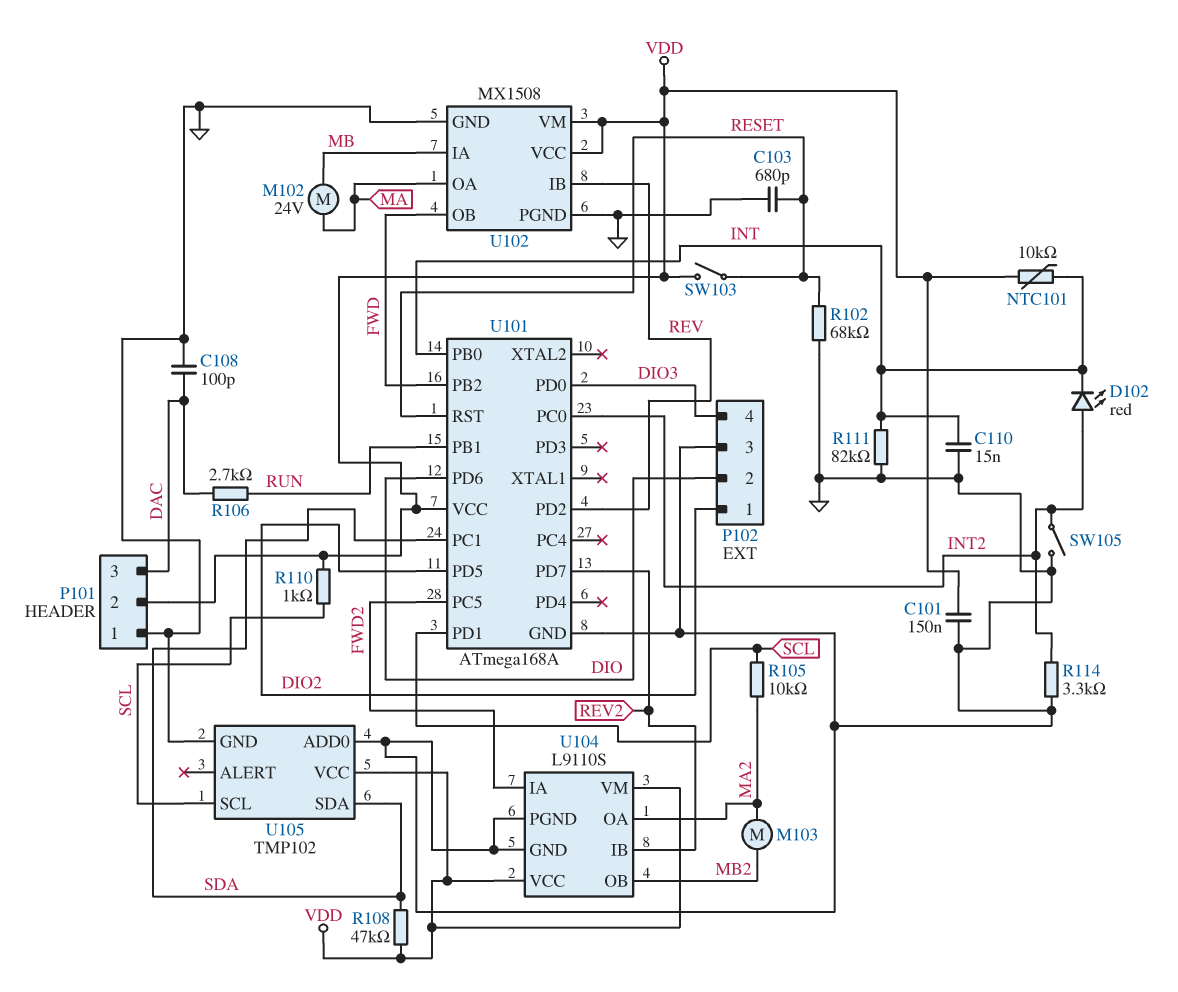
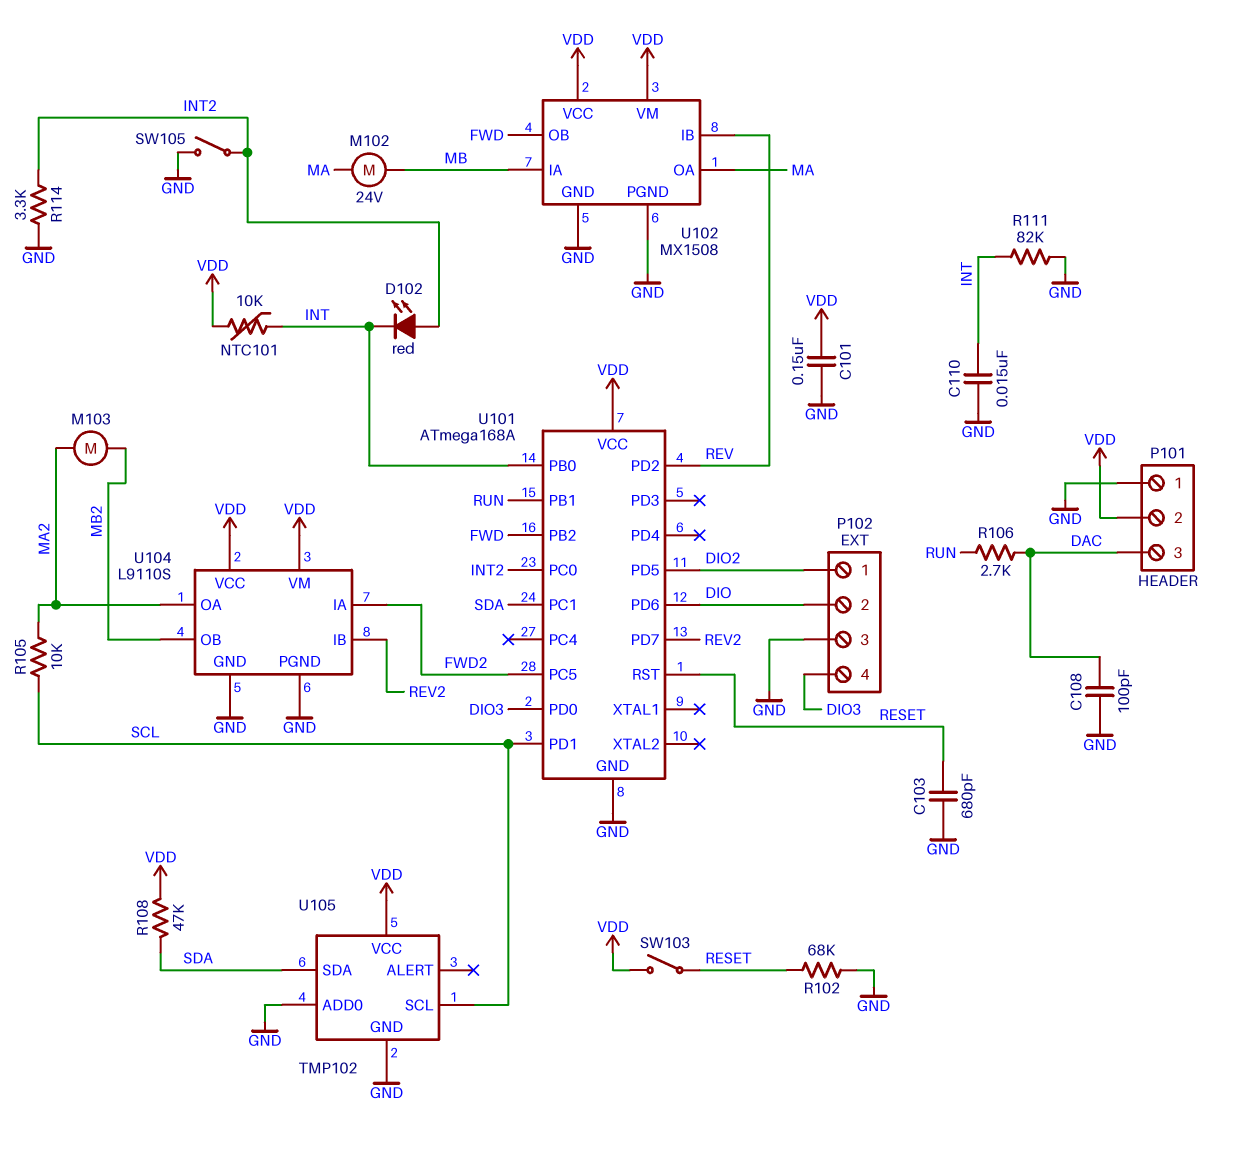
R110: 1k (SCL, VDD) -> none

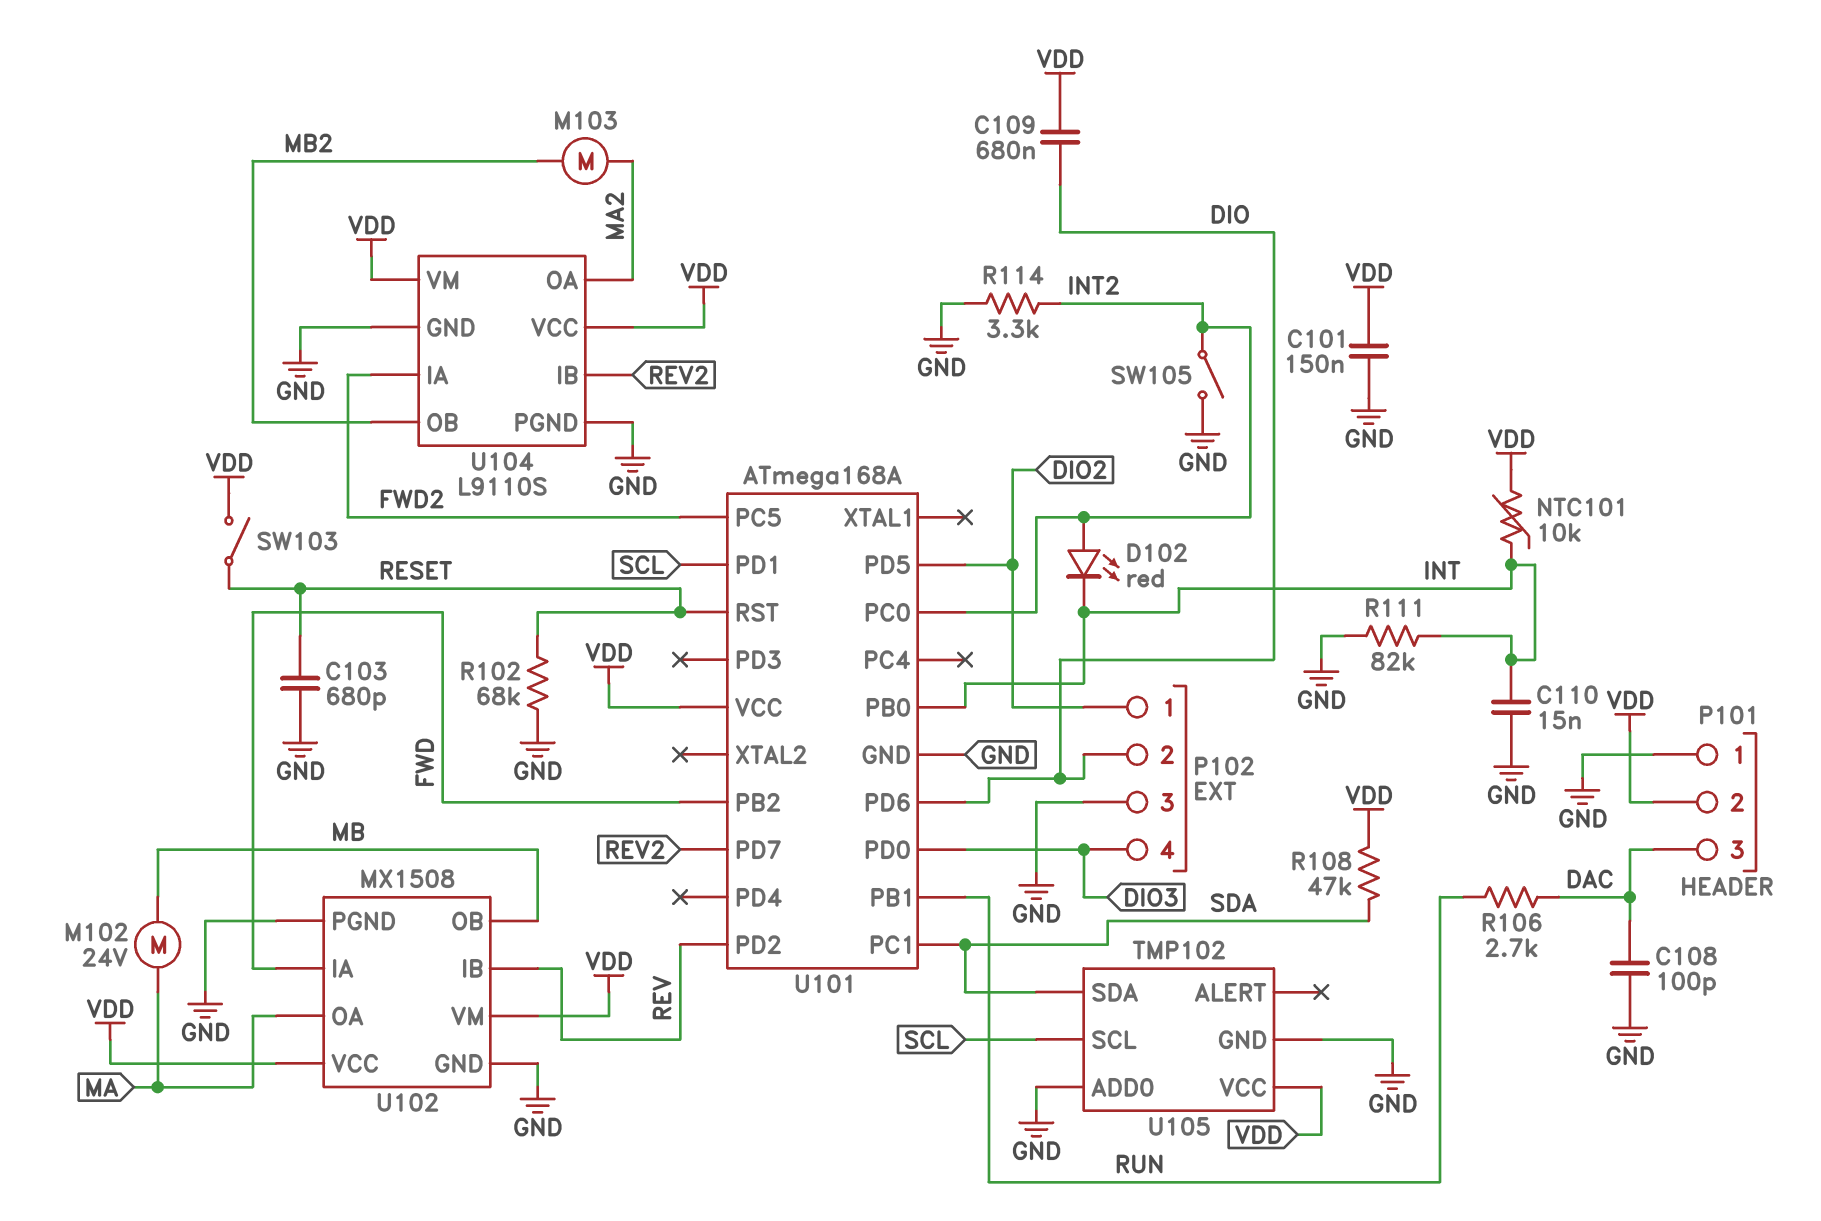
C109: none -> 680nF (DIO, VDD)
R105: 10k (MA2, SCL) -> none
U102 pin IA: MB -> FWD
U102 pin OB: FWD -> MB

